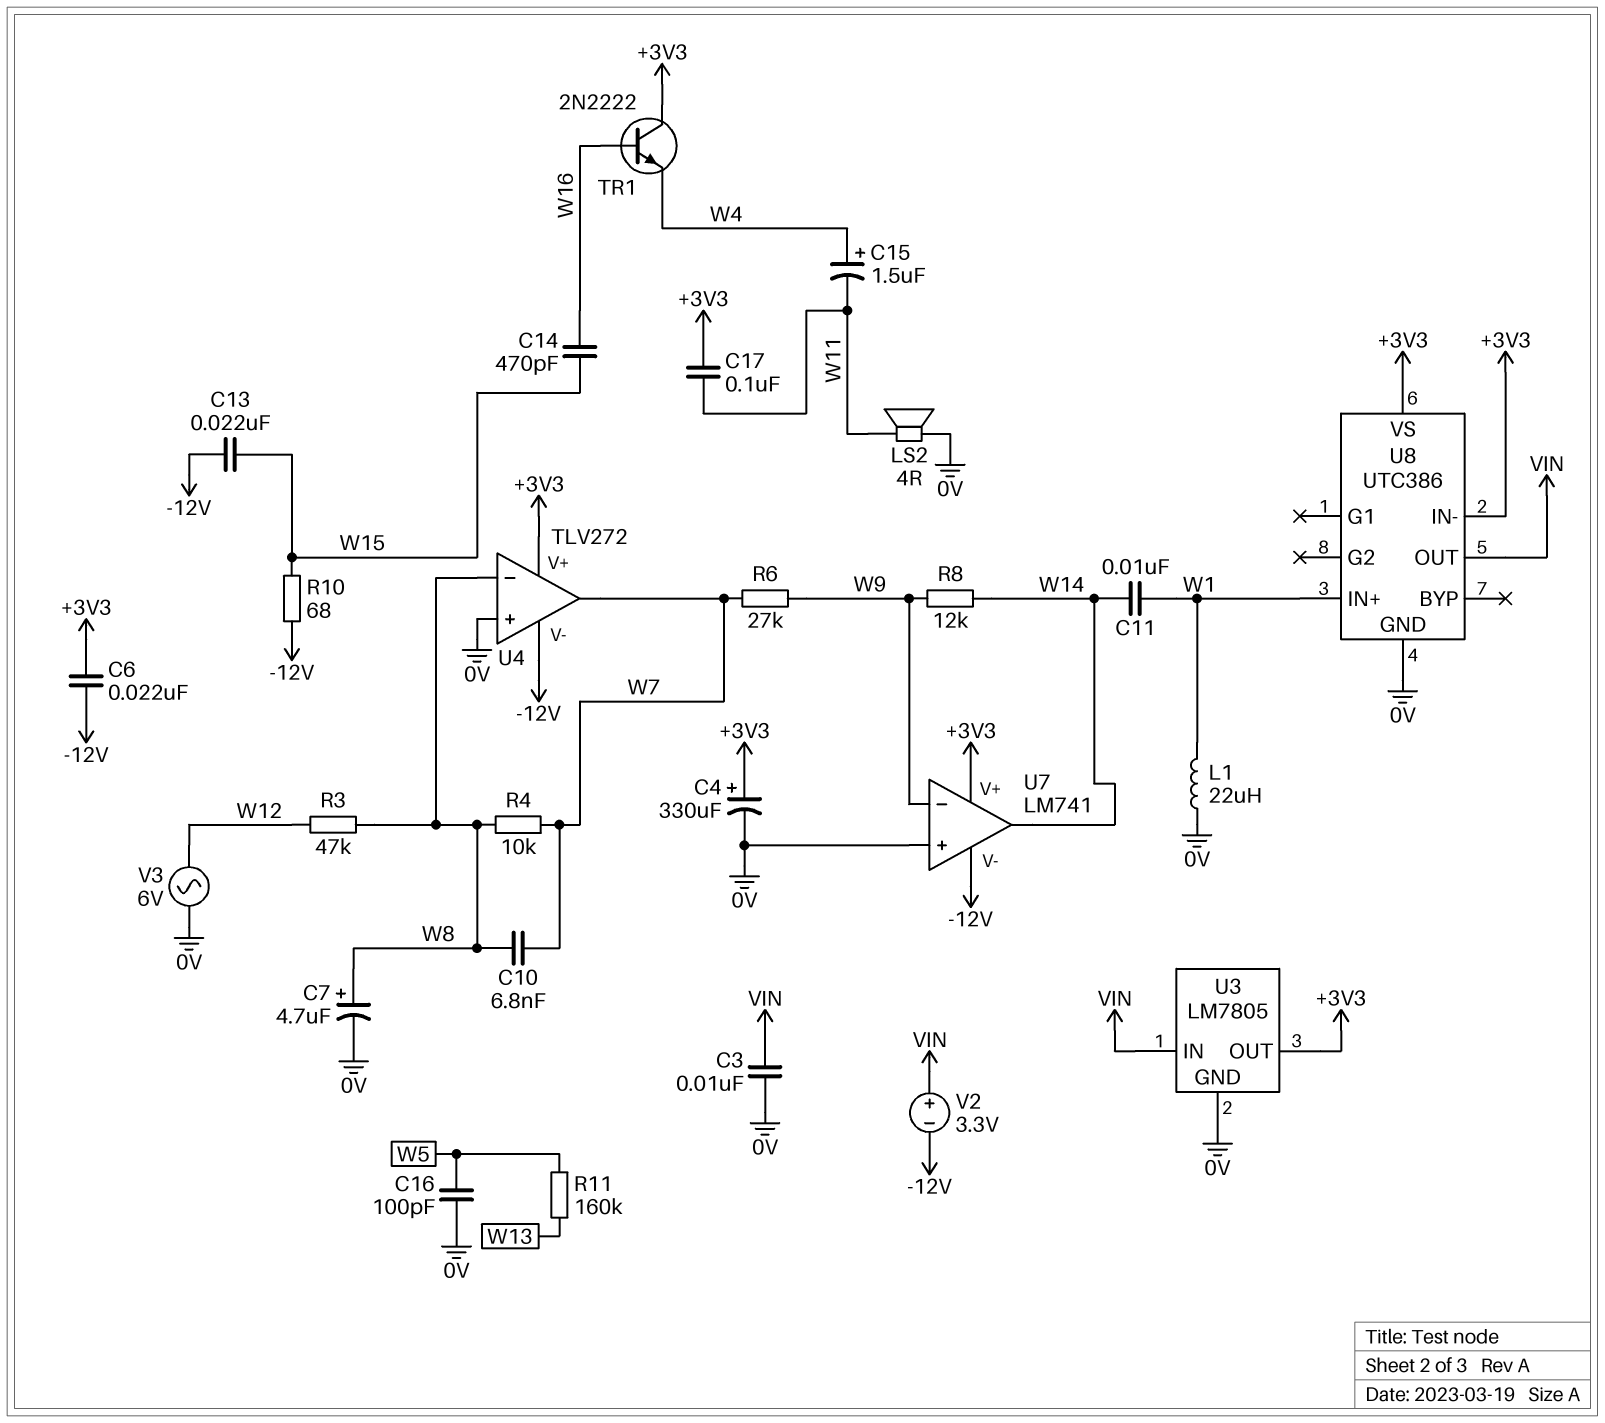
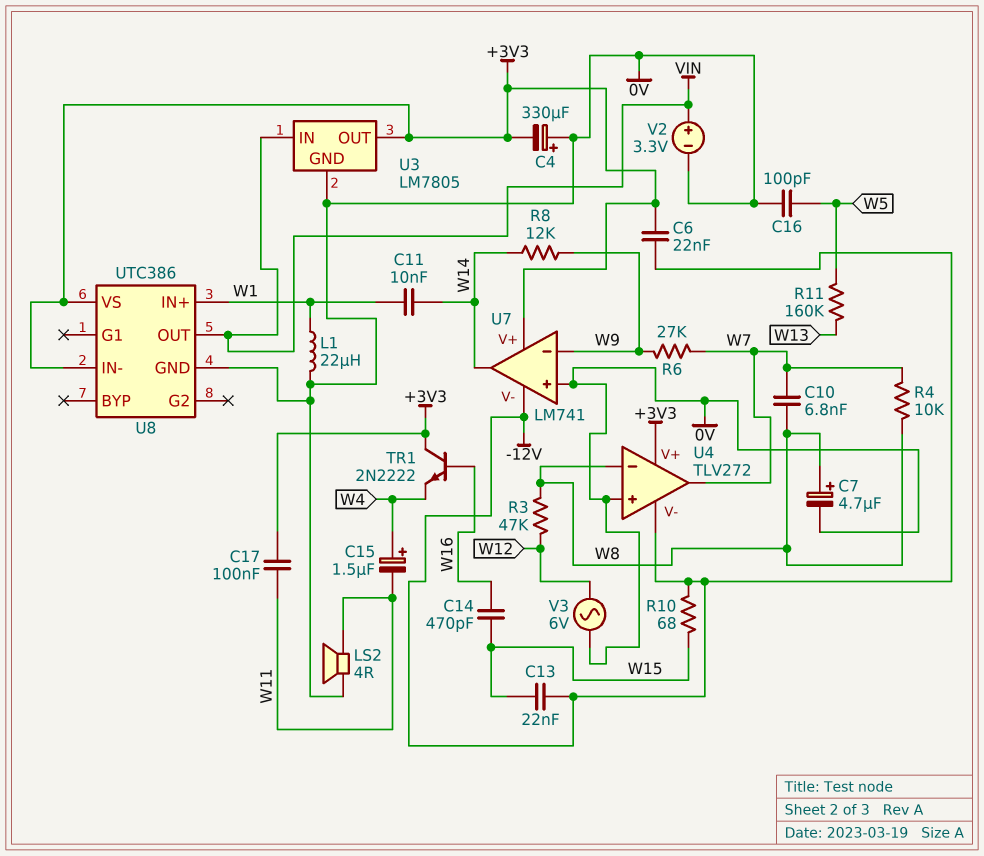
C3: 10nF (0V, VIN) -> none
C4: 330uF (plus +3V3, minus 0V) -> 330uF (plus 0V, minus +3V3)
V2: 3.3V (plus VIN, minus -12V) -> 3.3V (plus VIN, minus 0V)

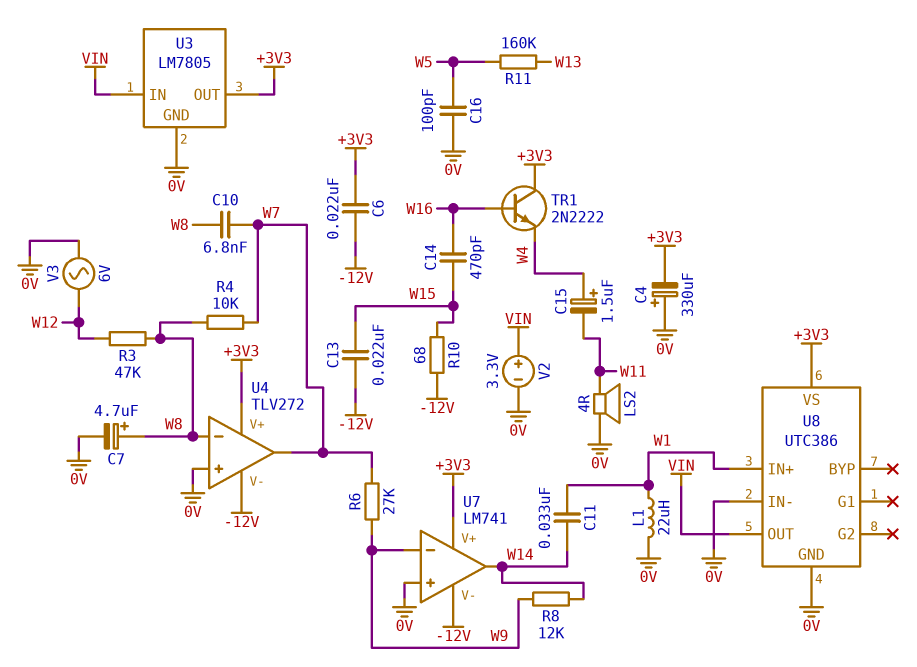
C11: 10nF (W1, W14) -> 33nF (W1, W14)
C17: 100nF (+3V3, W11) -> none
U8 pin IN-: +3V3 -> 0V

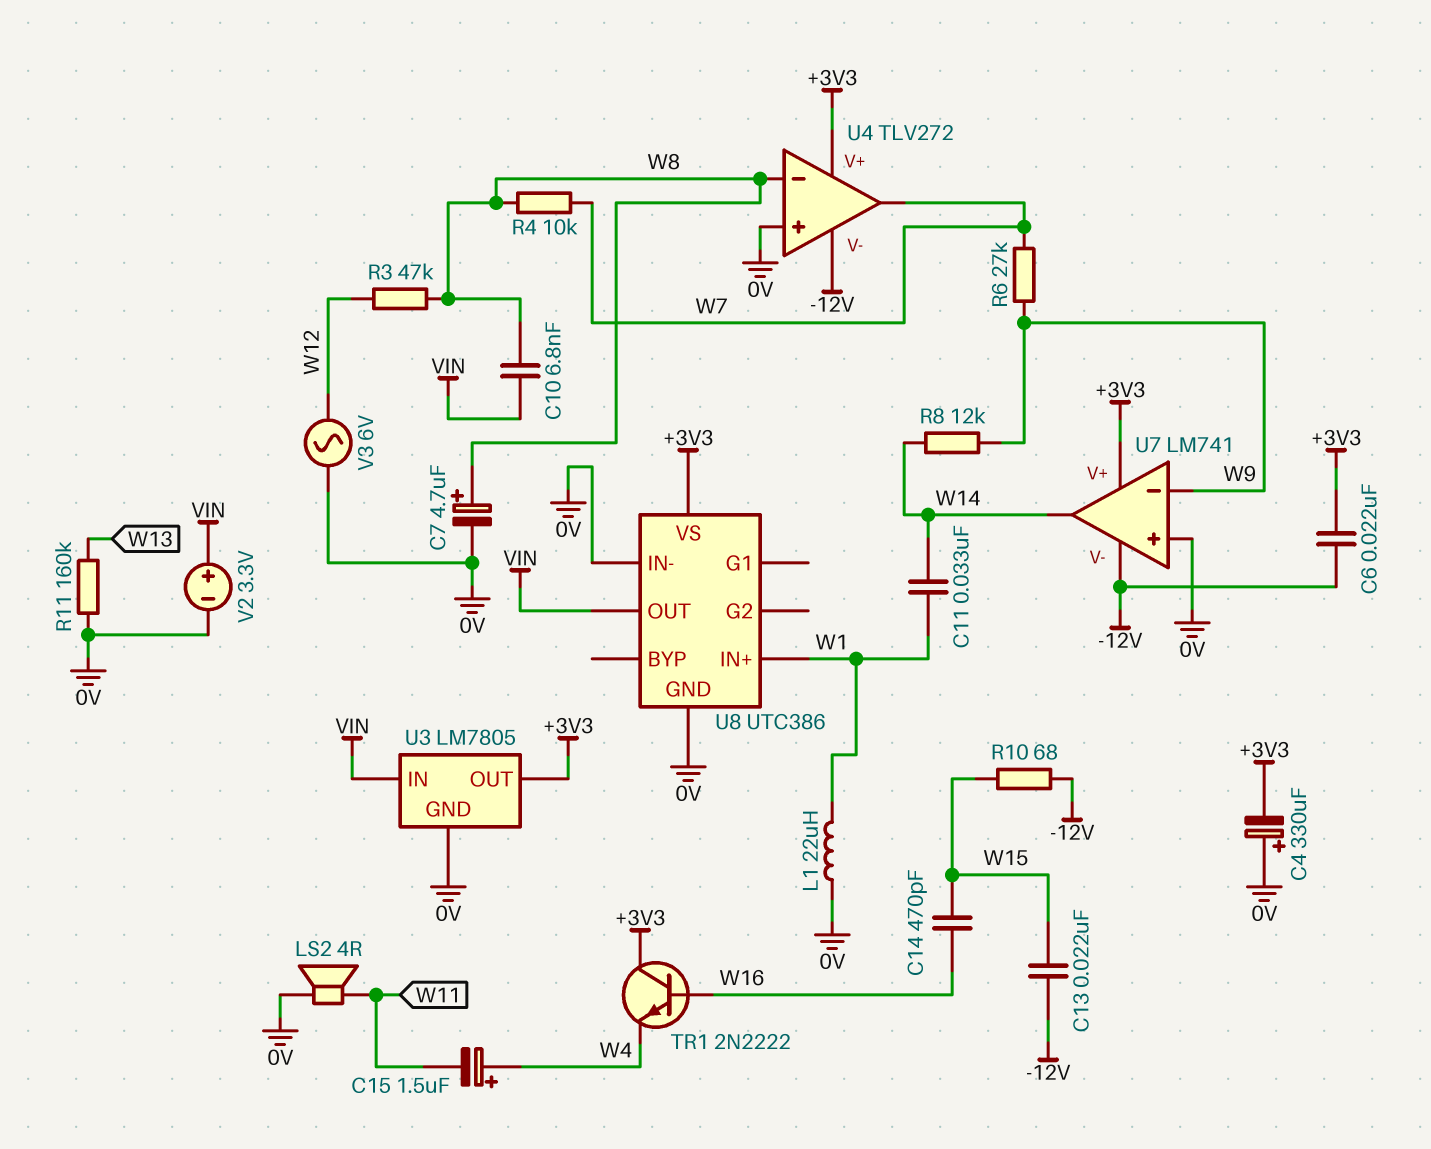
C10: 6.8nF (W7, W8) -> 6.8nF (VIN, W8)
C16: 100pF (0V, W5) -> none
R11: 160k (W5, W13) -> 160k (0V, W13)

